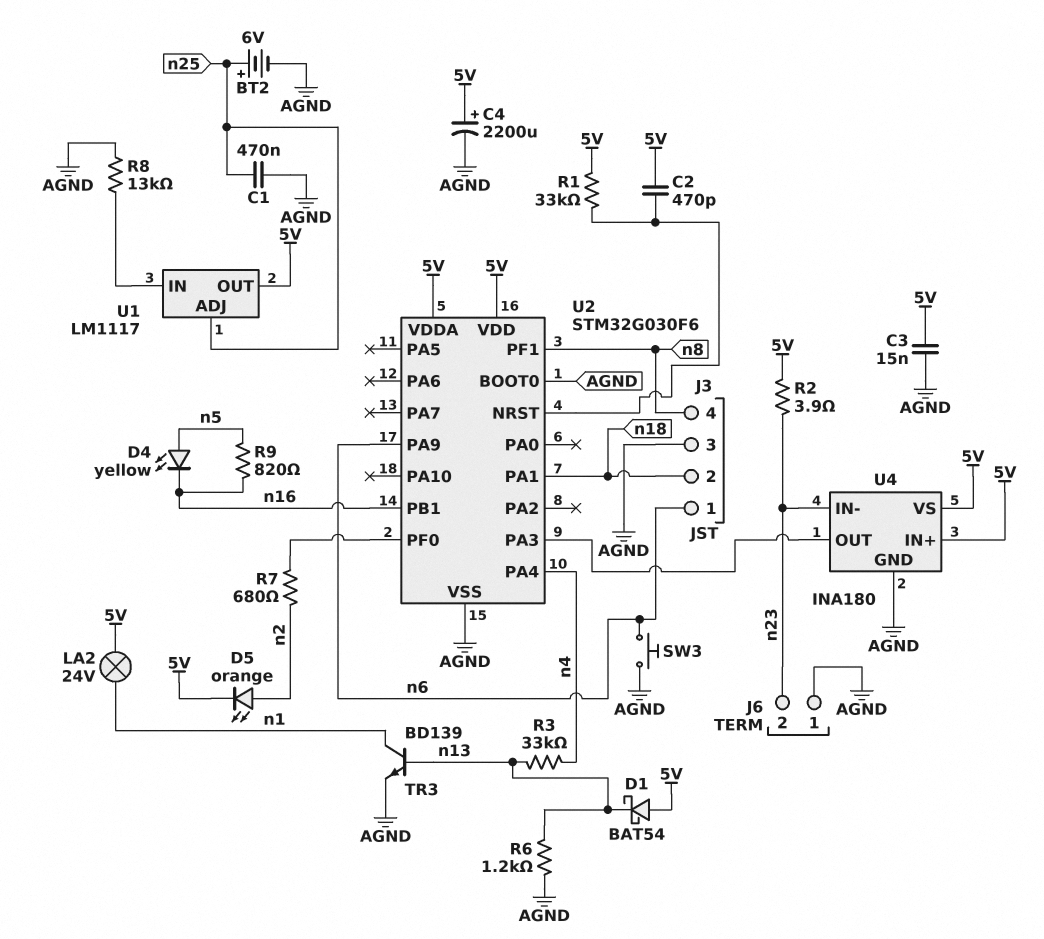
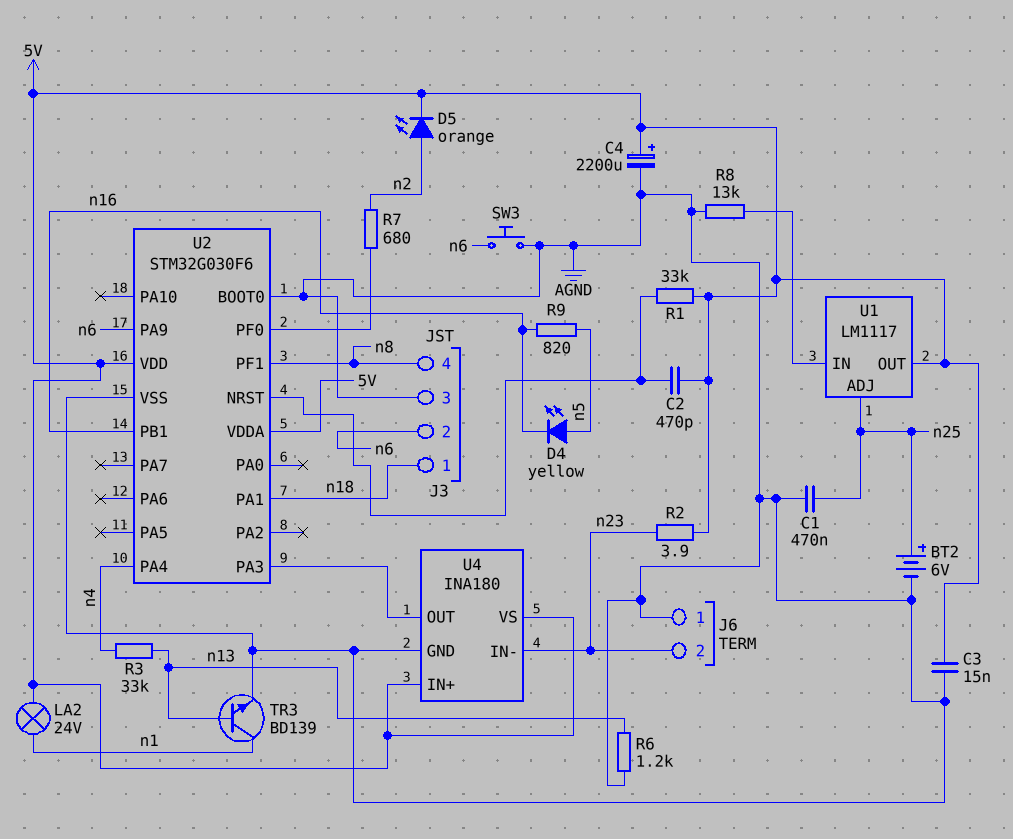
D1: schottky BAT54 (A 5V, K n13) -> none
J3 pin 1: n6 -> n18
J3 pin 2: n18 -> n6

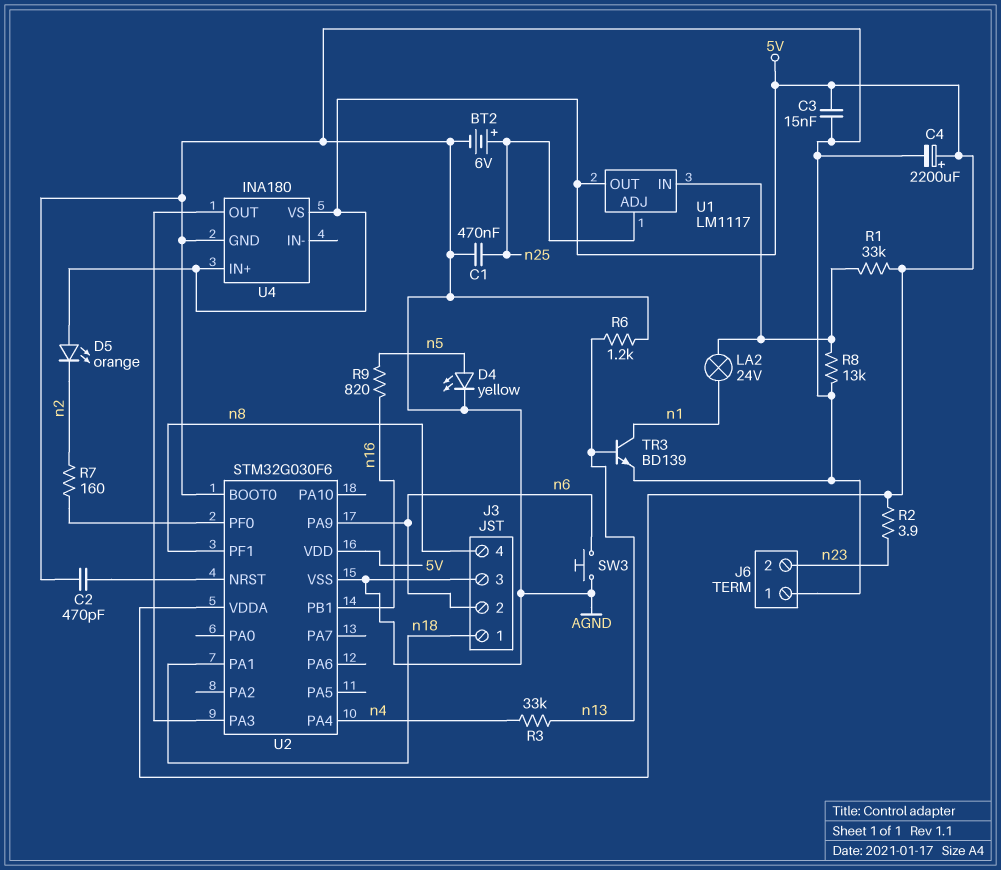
C2: 470pF (5V, U2/NRST) -> 470pF (AGND, U2/NRST)
D4: LED yellow (A n5, K n16) -> LED yellow (A n5, K AGND)
D5: LED orange (A n2, K 5V) -> LED orange (A 5V, K n2)
LA2: lamp 24V (5V, n1) -> lamp 24V (U1/IN, n1)
R1: 33k (5V, U2/NRST) -> 33k (5V, U1/IN)
R7: 680 (U2/PF0, n2) -> 160 (U2/PF0, n2)
U4 pin IN-: n23 -> none

